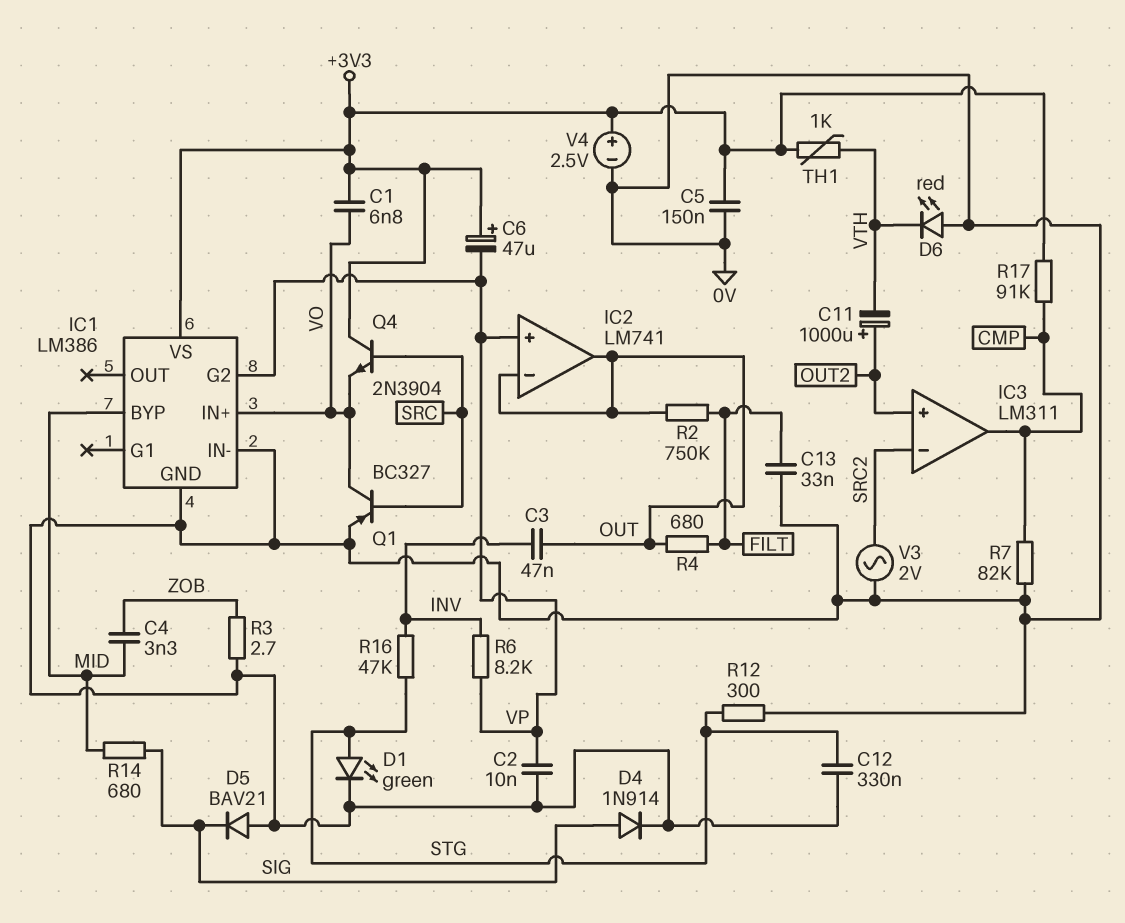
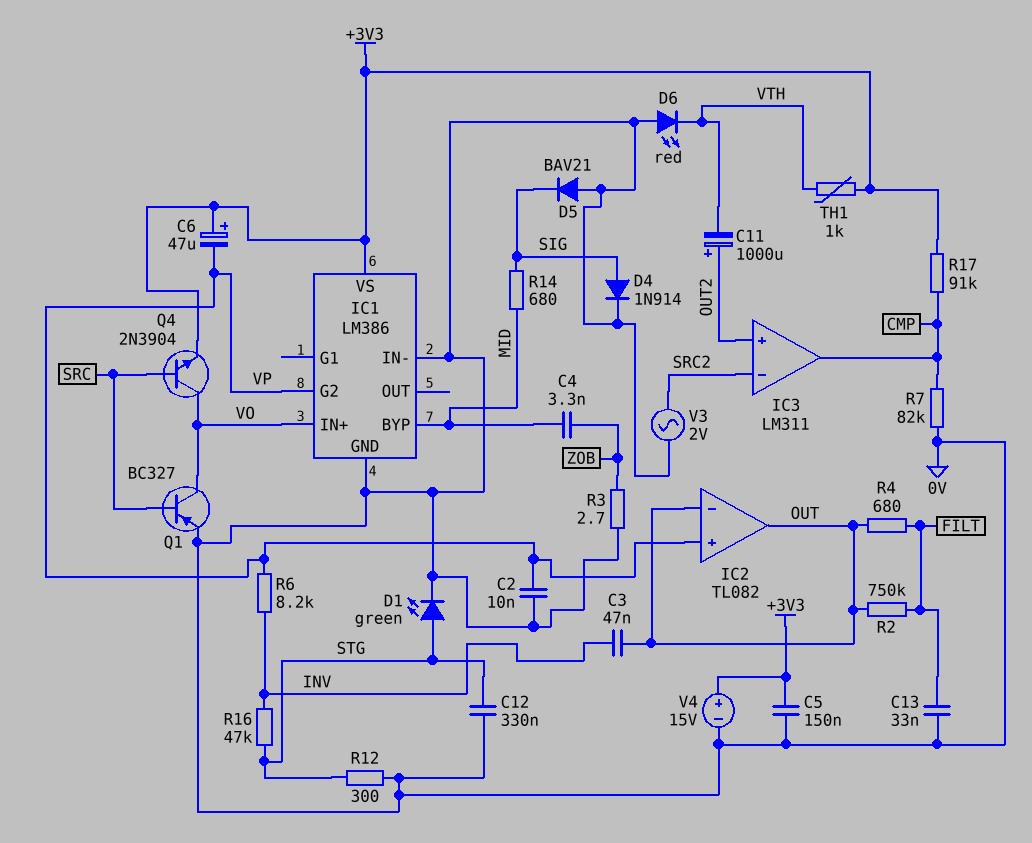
C1: 6.8nF (+3V3, VO) -> none
IC2: LM741 -> TL082
Q4: NPN 2N3904 (B SRC, C +3V3, E VO) -> NPN 2N3904 (B SRC, C VO, E +3V3)
V4: 2.5V (plus +3V3, minus 0V) -> 15V (plus +3V3, minus 0V)

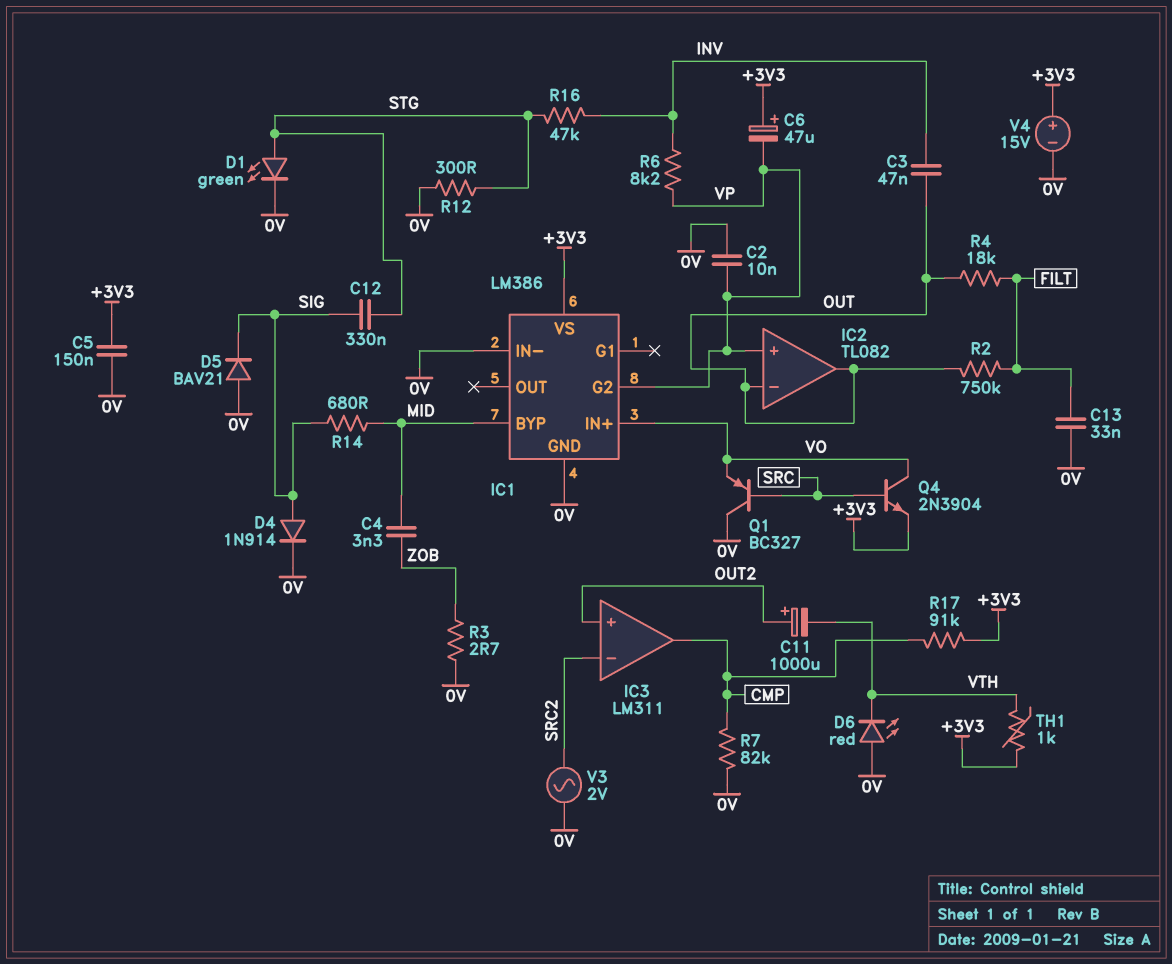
C12: 330nF (0V, STG) -> 330nF (SIG, STG)
Q1: PNP BC327 (B SRC, C VO, E 0V) -> PNP BC327 (B SRC, C 0V, E VO)
R4: 680 (FILT, OUT) -> 18k (FILT, OUT)

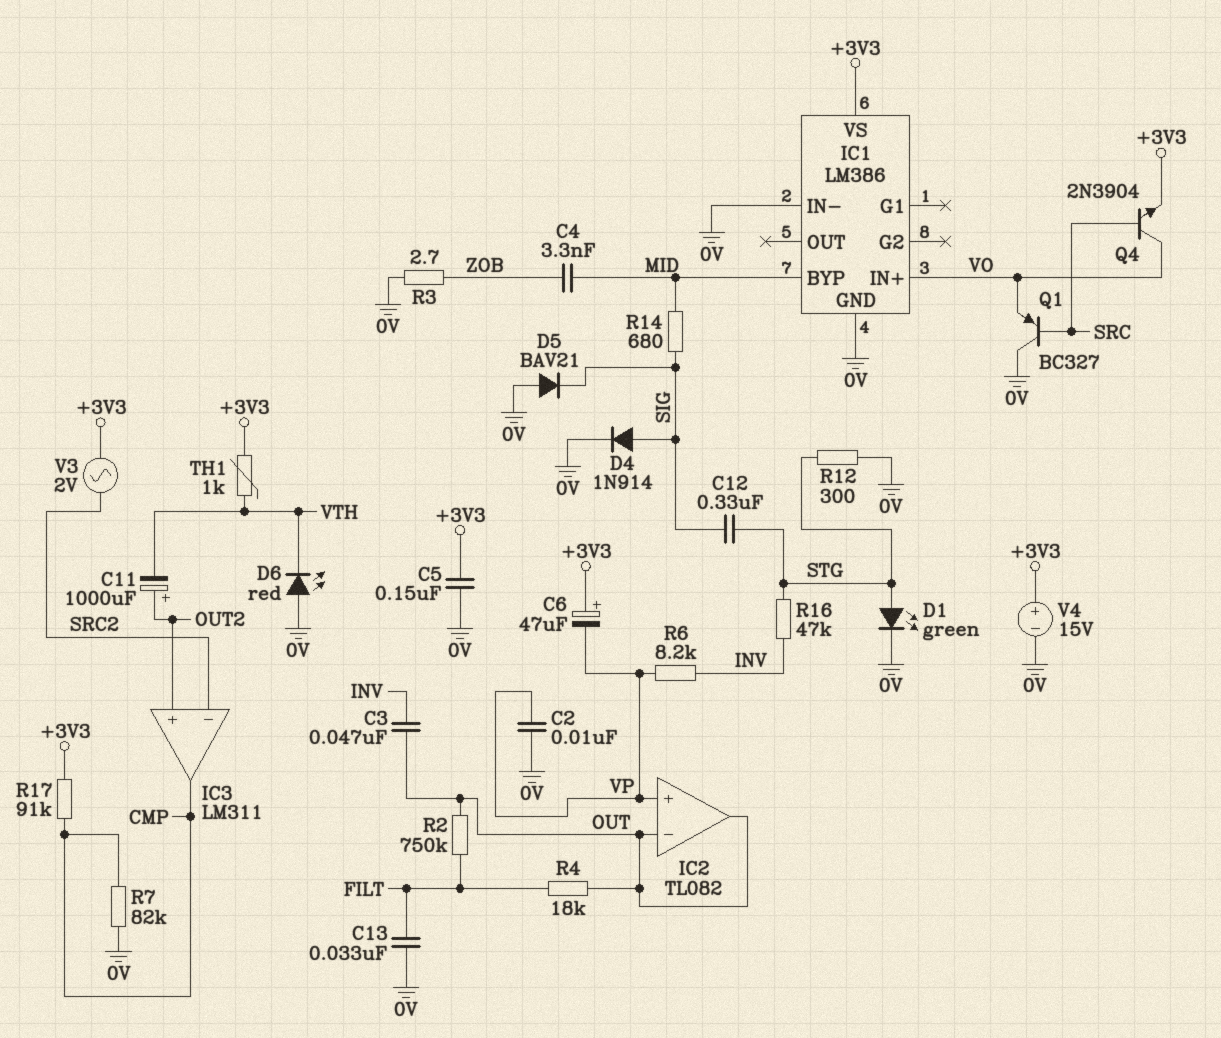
IC1 pin G2: VP -> none
V3: AC 2V (0V, SRC2) -> AC 2V (+3V3, SRC2)

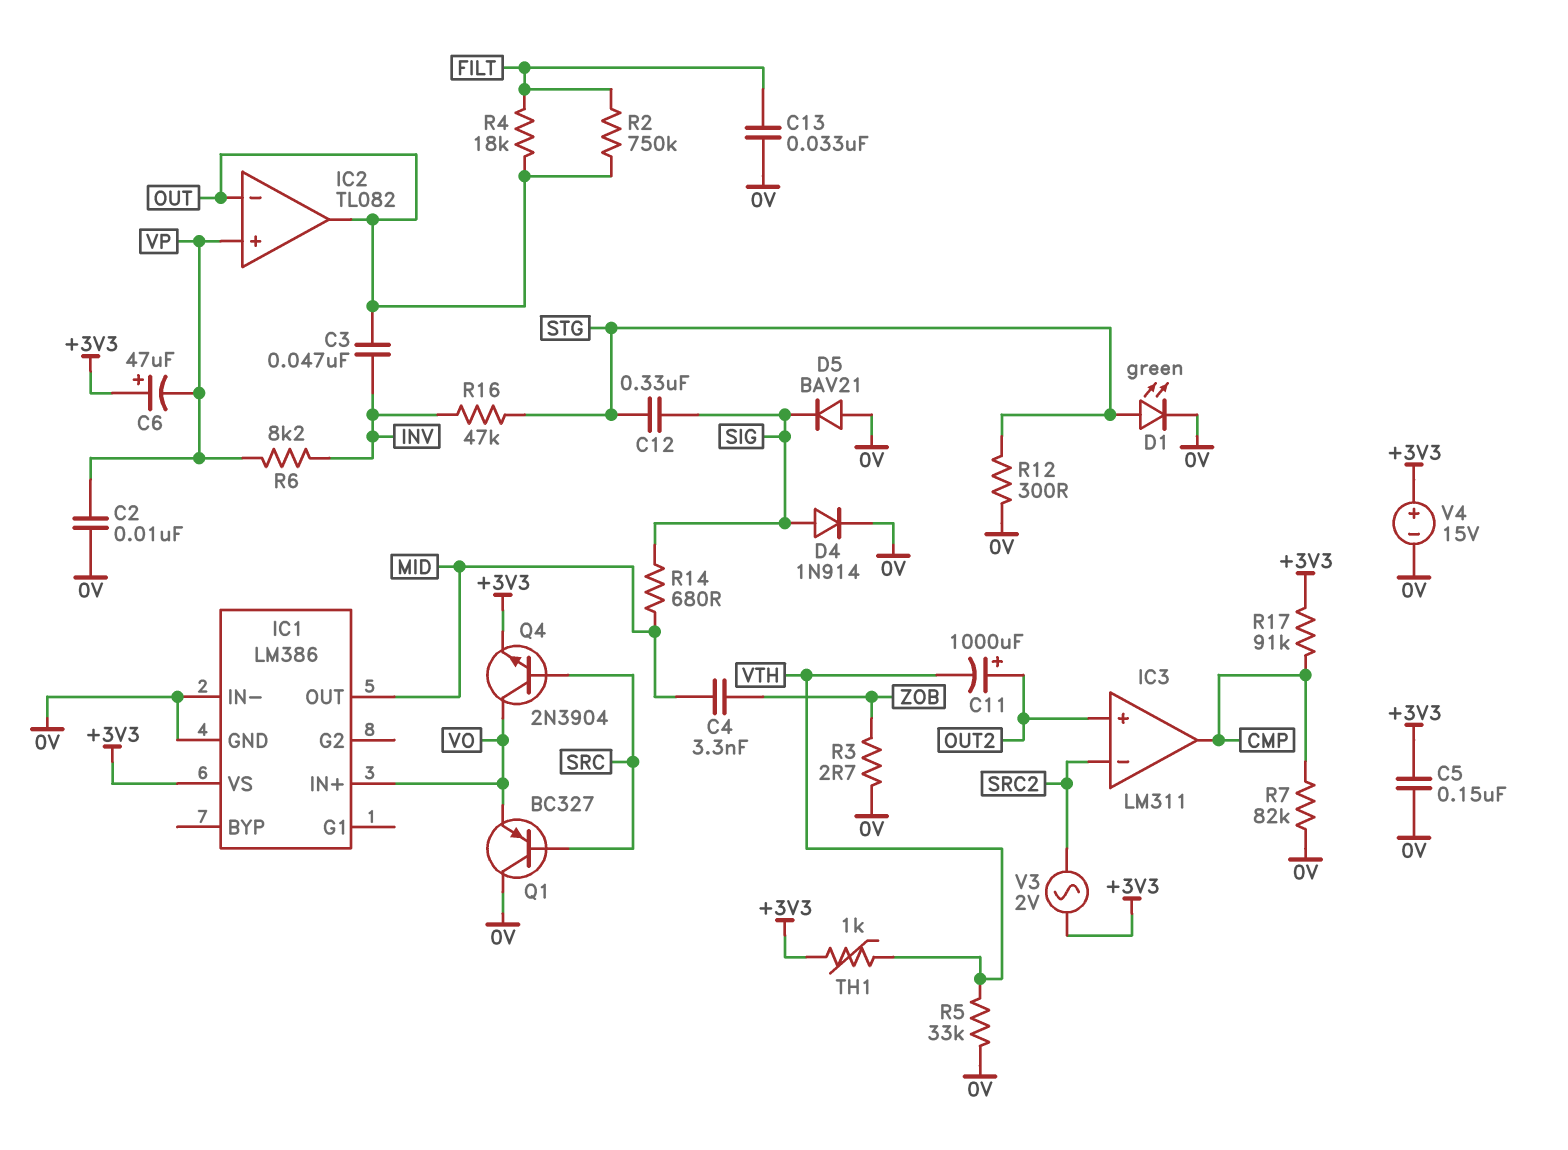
D6: LED red (A 0V, K VTH) -> none
IC1 pin BYP: MID -> none
IC1 pin OUT: none -> MID
R5: none -> 33k (0V, VTH)

